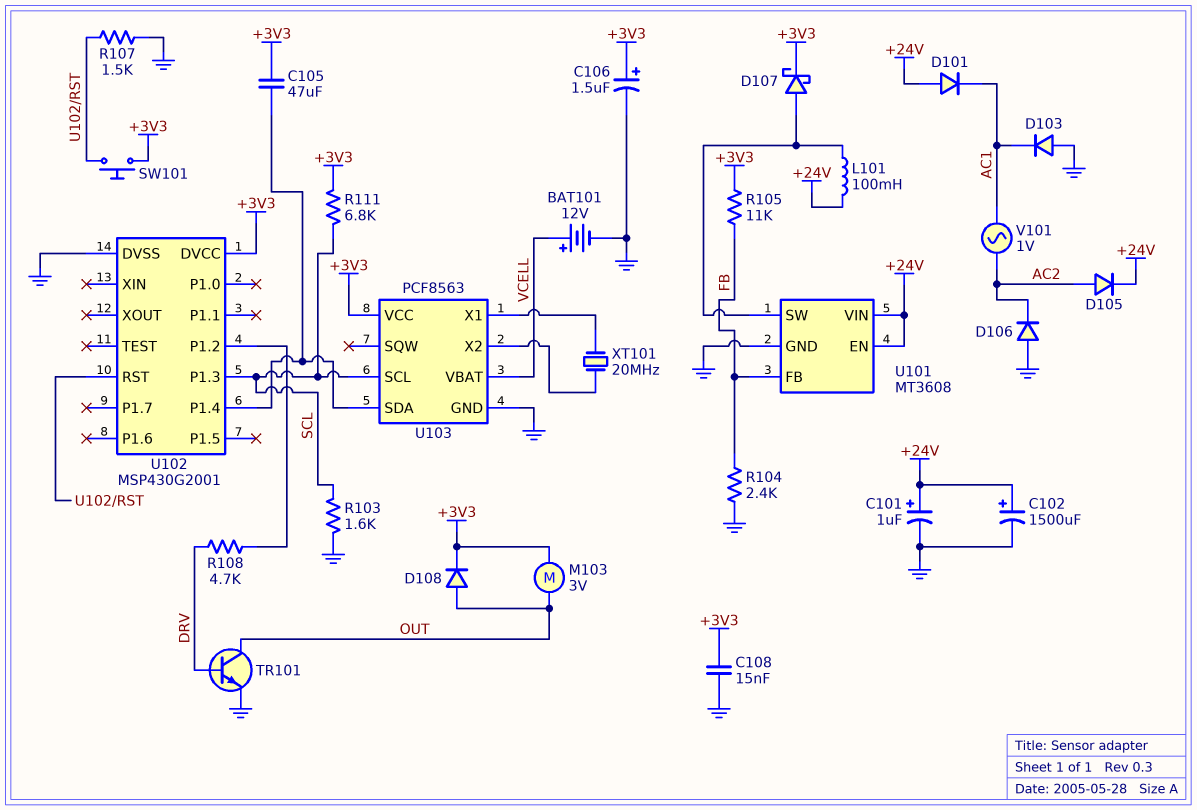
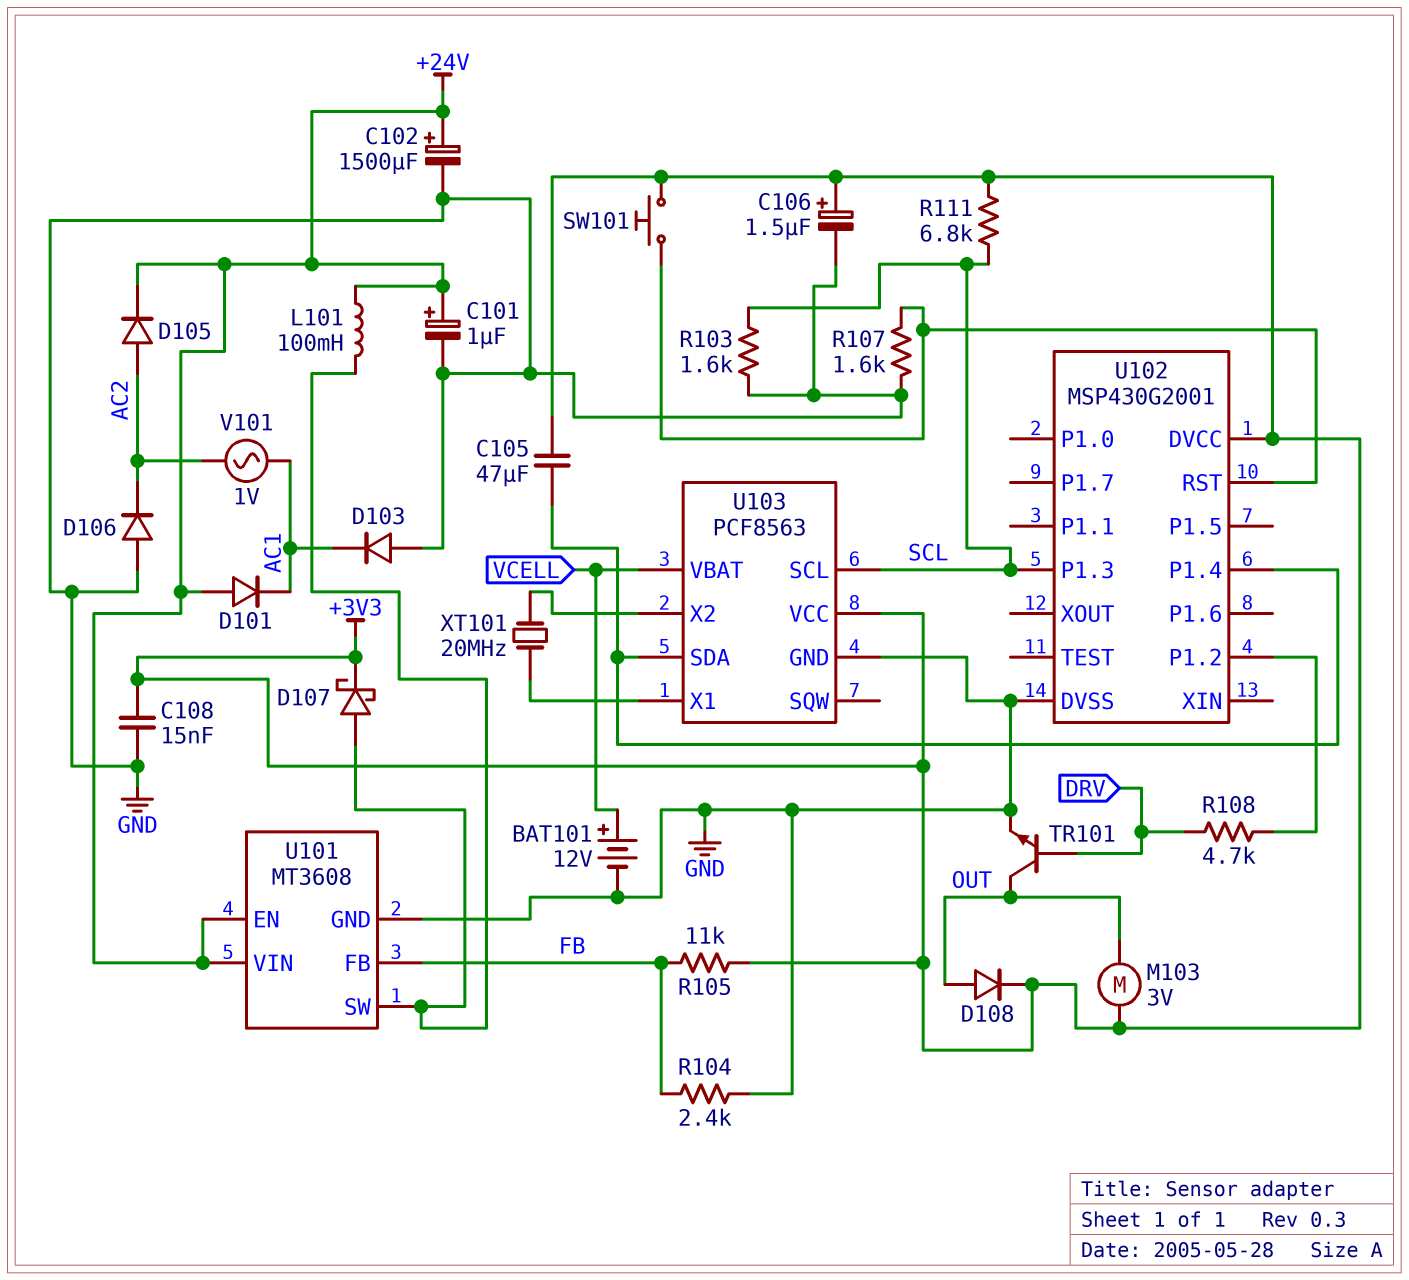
R107: 1.5k (GND, U102/RST) -> 1.6k (GND, U102/RST)

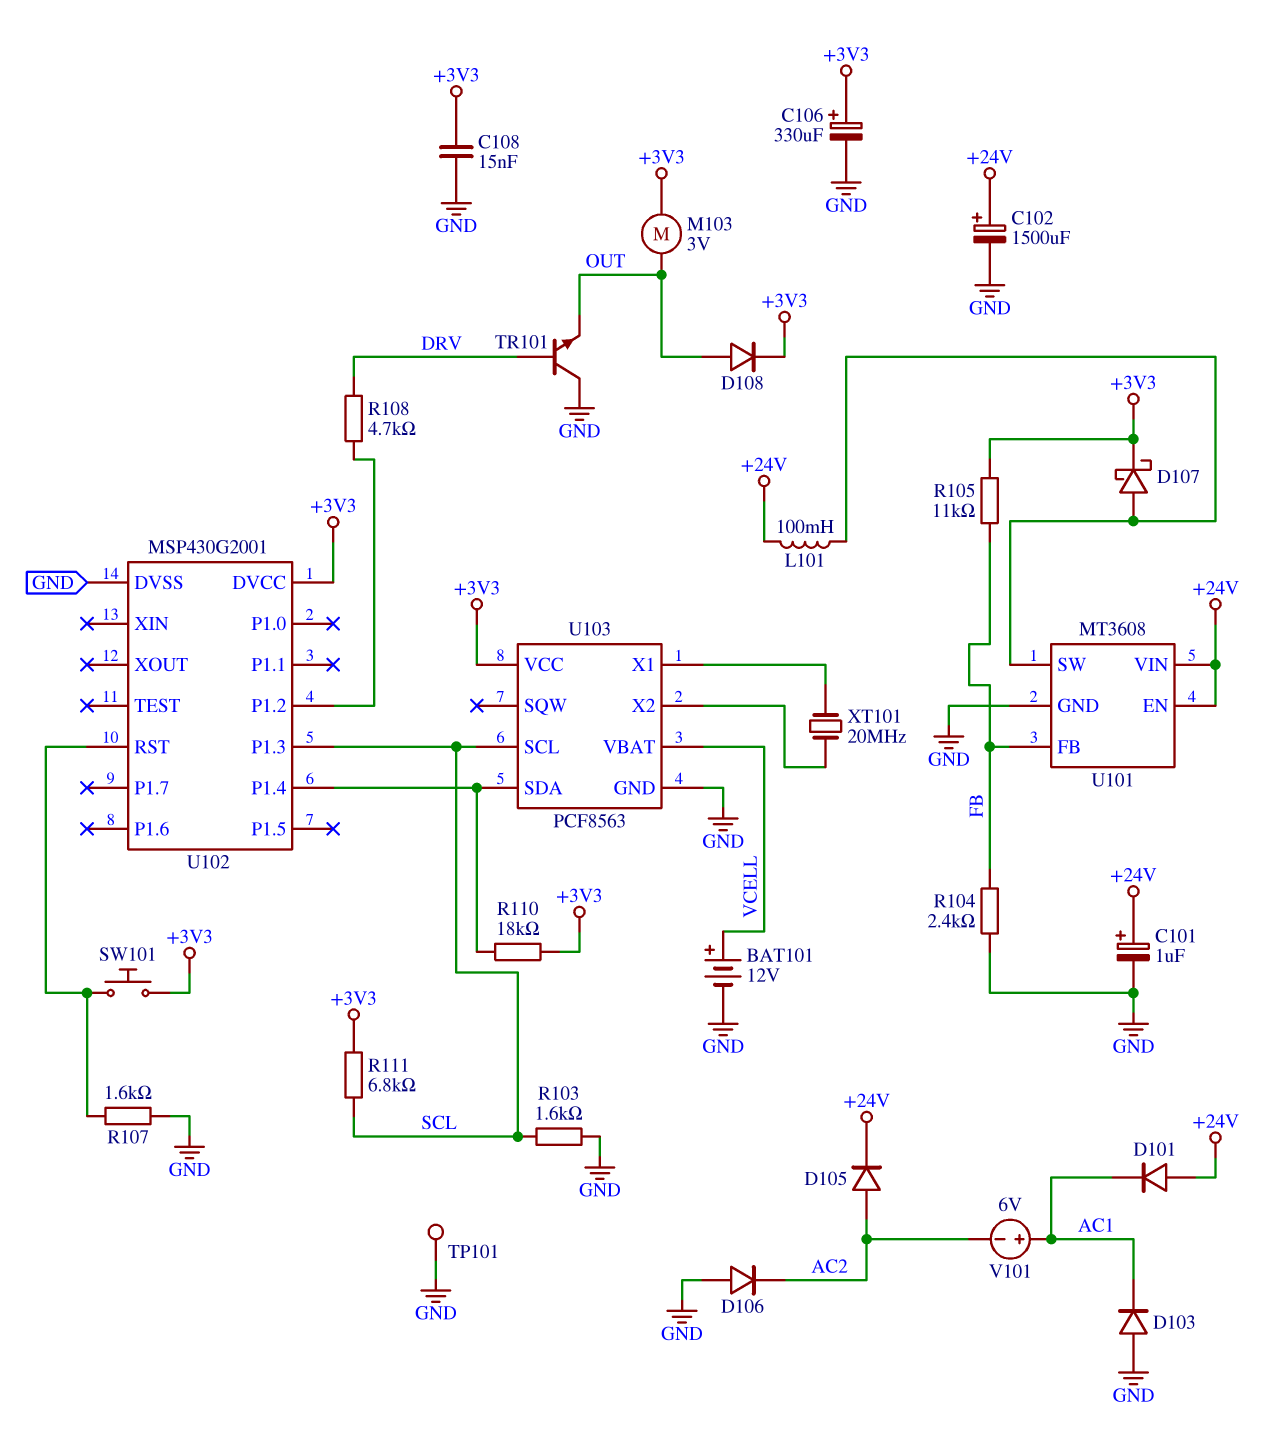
C105: 47uF (+3V3, U102/P1.4) -> none
C106: 1.5uF (plus +3V3, minus GND) -> 330uF (plus +3V3, minus GND)
R110: none -> 18k (+3V3, U102/P1.4)
TP101: none -> test point (GND)
TR101: NPN (B DRV, C OUT, E GND) -> NPN (B DRV, C GND, E OUT)
V101: AC 1V (AC1, AC2) -> 6V (plus AC1, minus AC2)

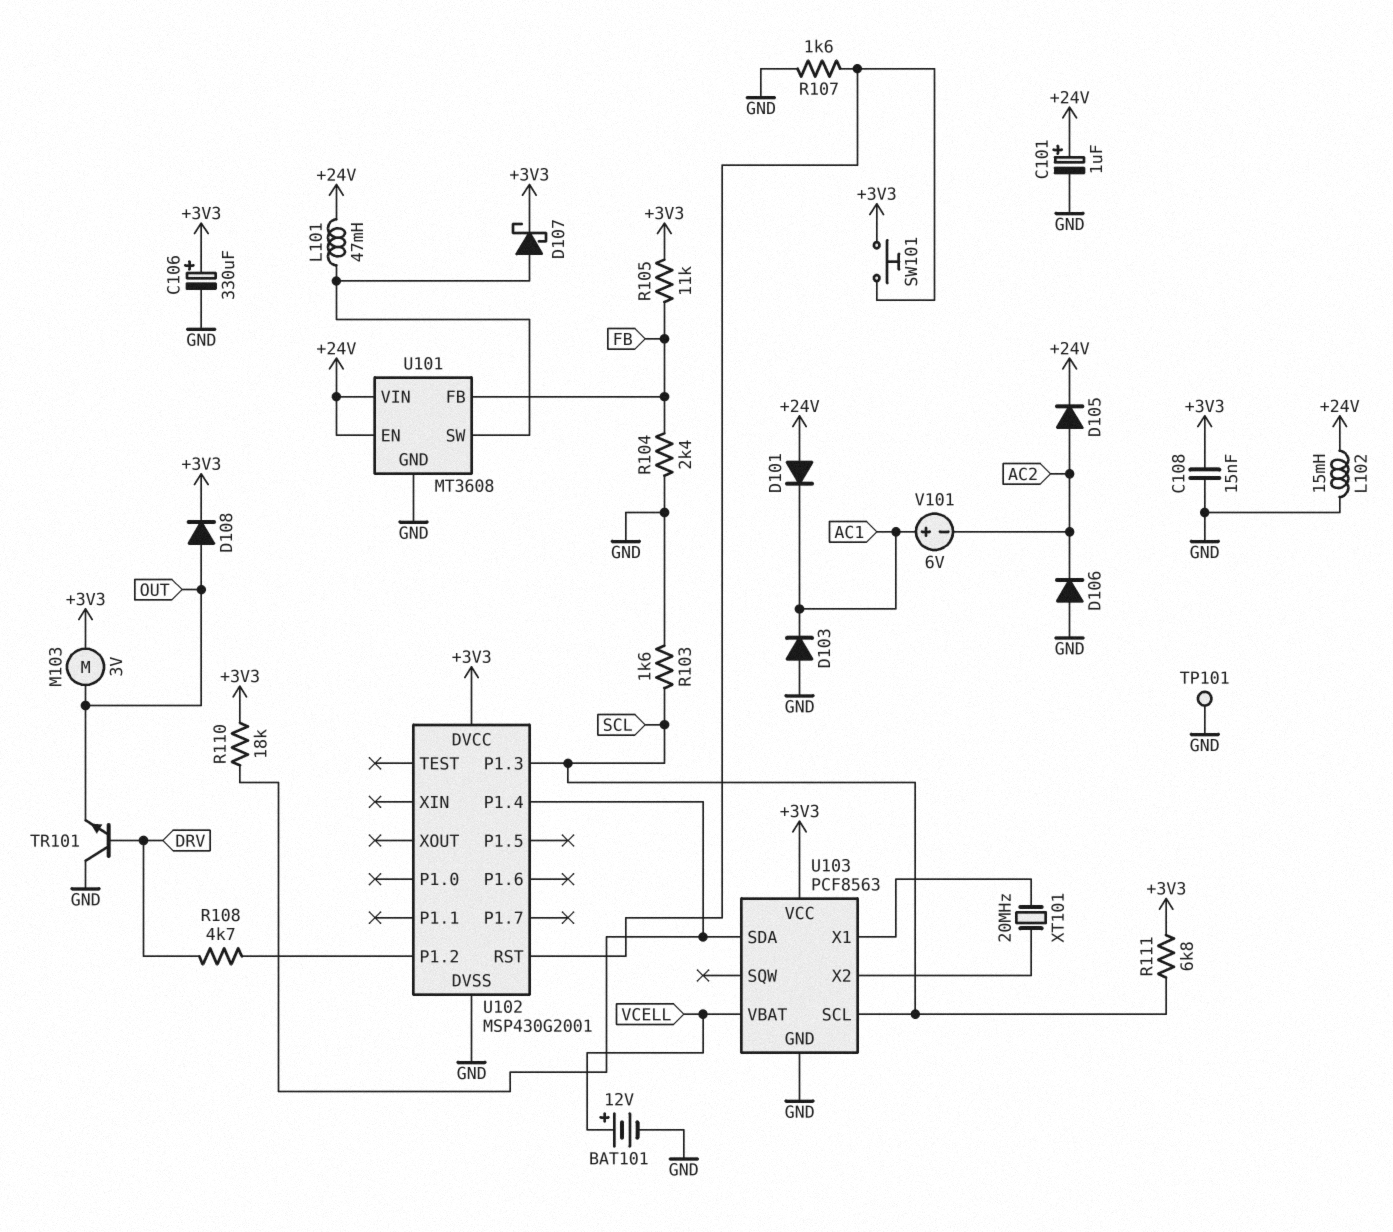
C102: 1500uF (plus +24V, minus GND) -> none
L101: 100mH (+24V, U101/SW) -> 47mH (+24V, U101/SW)
L102: none -> 15mH (+24V, GND)

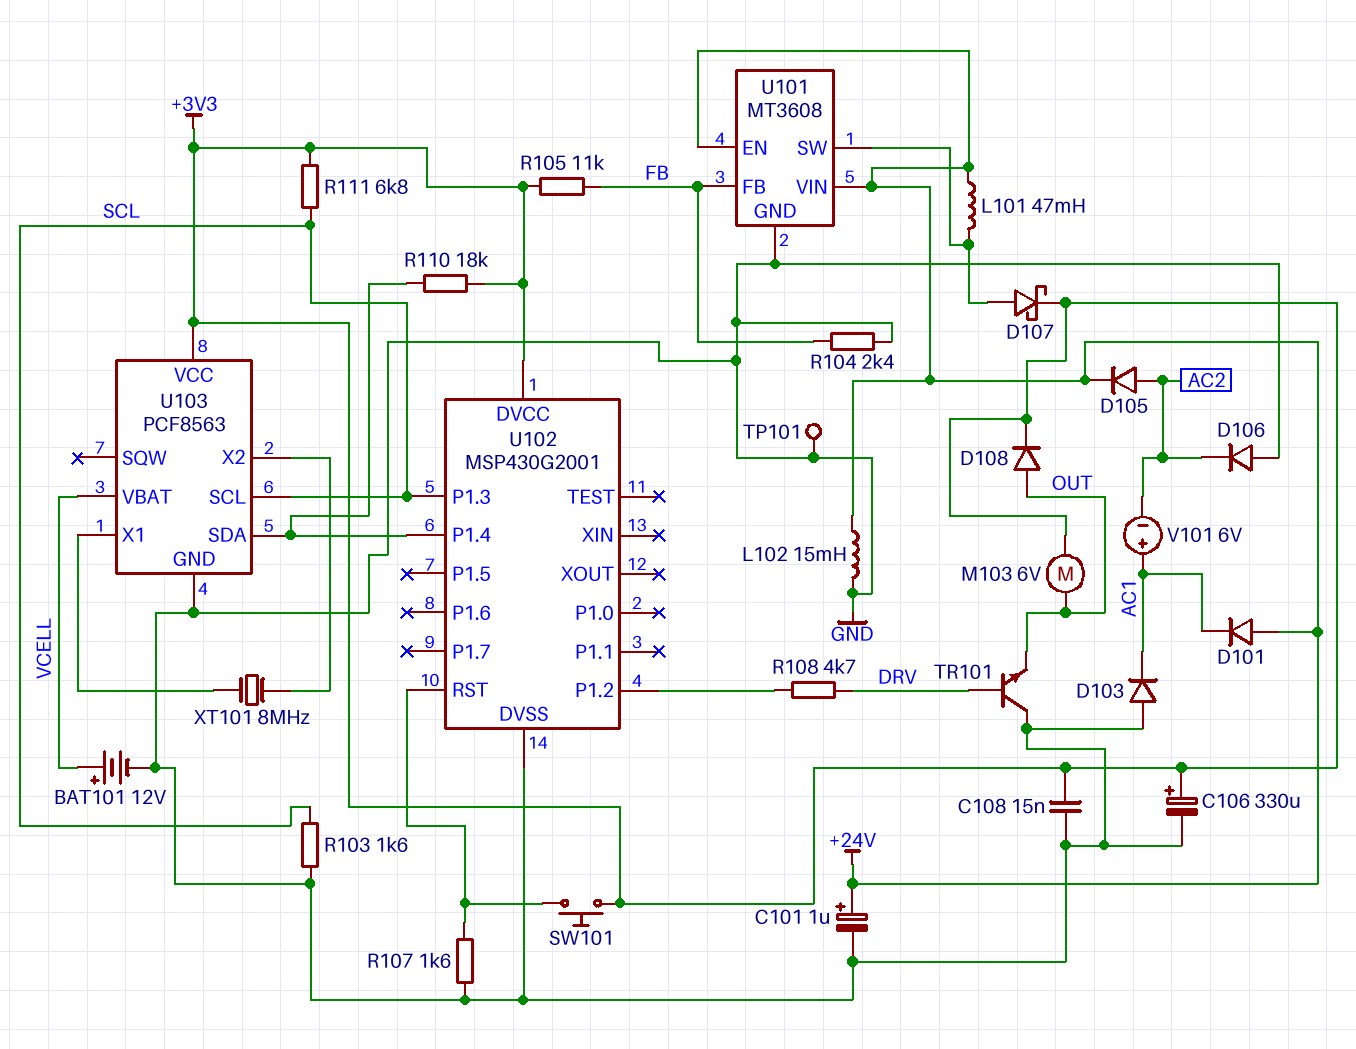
M103: motor 3V (+3V3, OUT) -> motor 6V (+3V3, OUT)
XT101: 20MHz (U103/X1, U103/X2) -> 8MHz (U103/X1, U103/X2)

